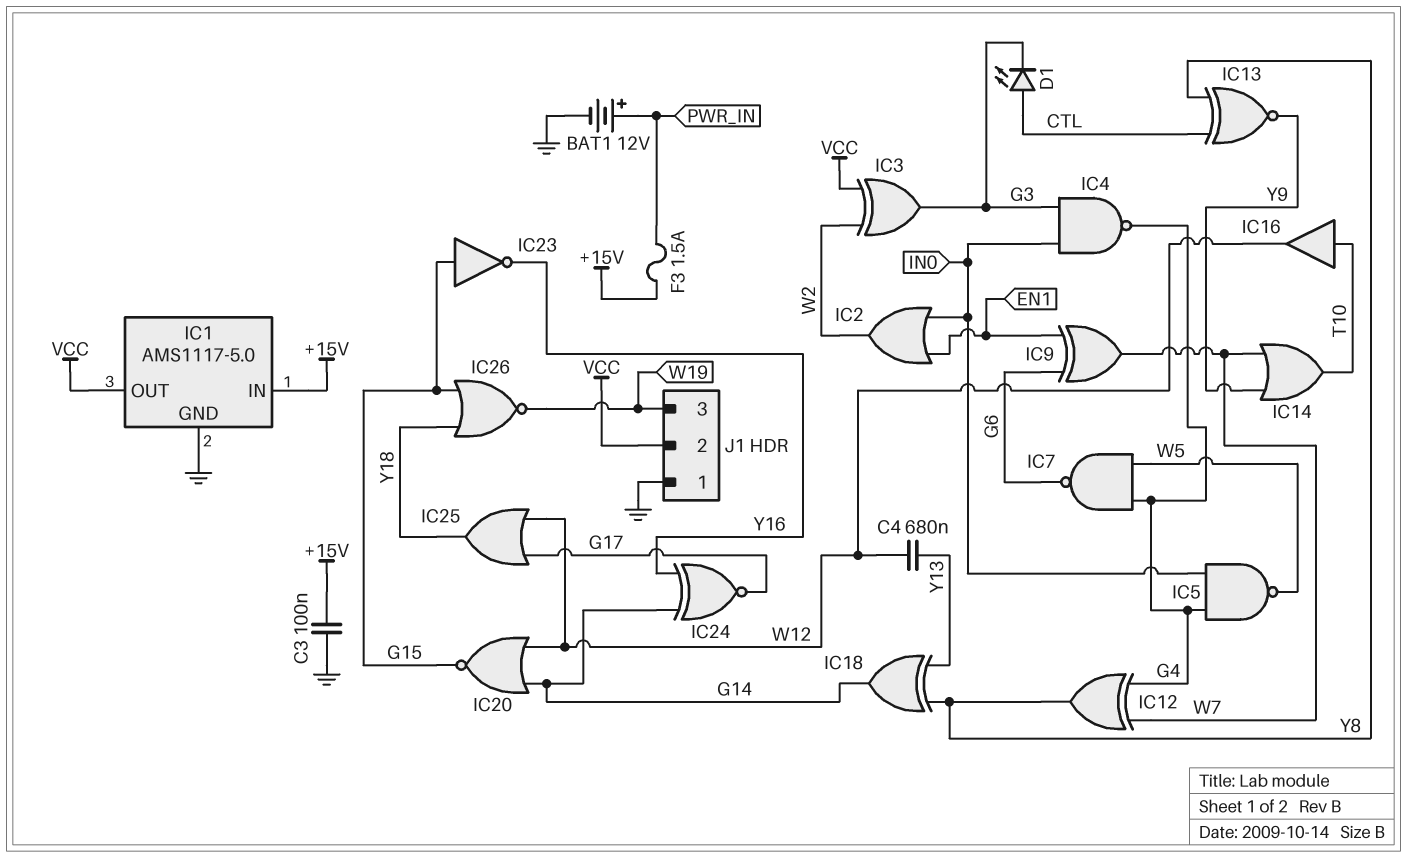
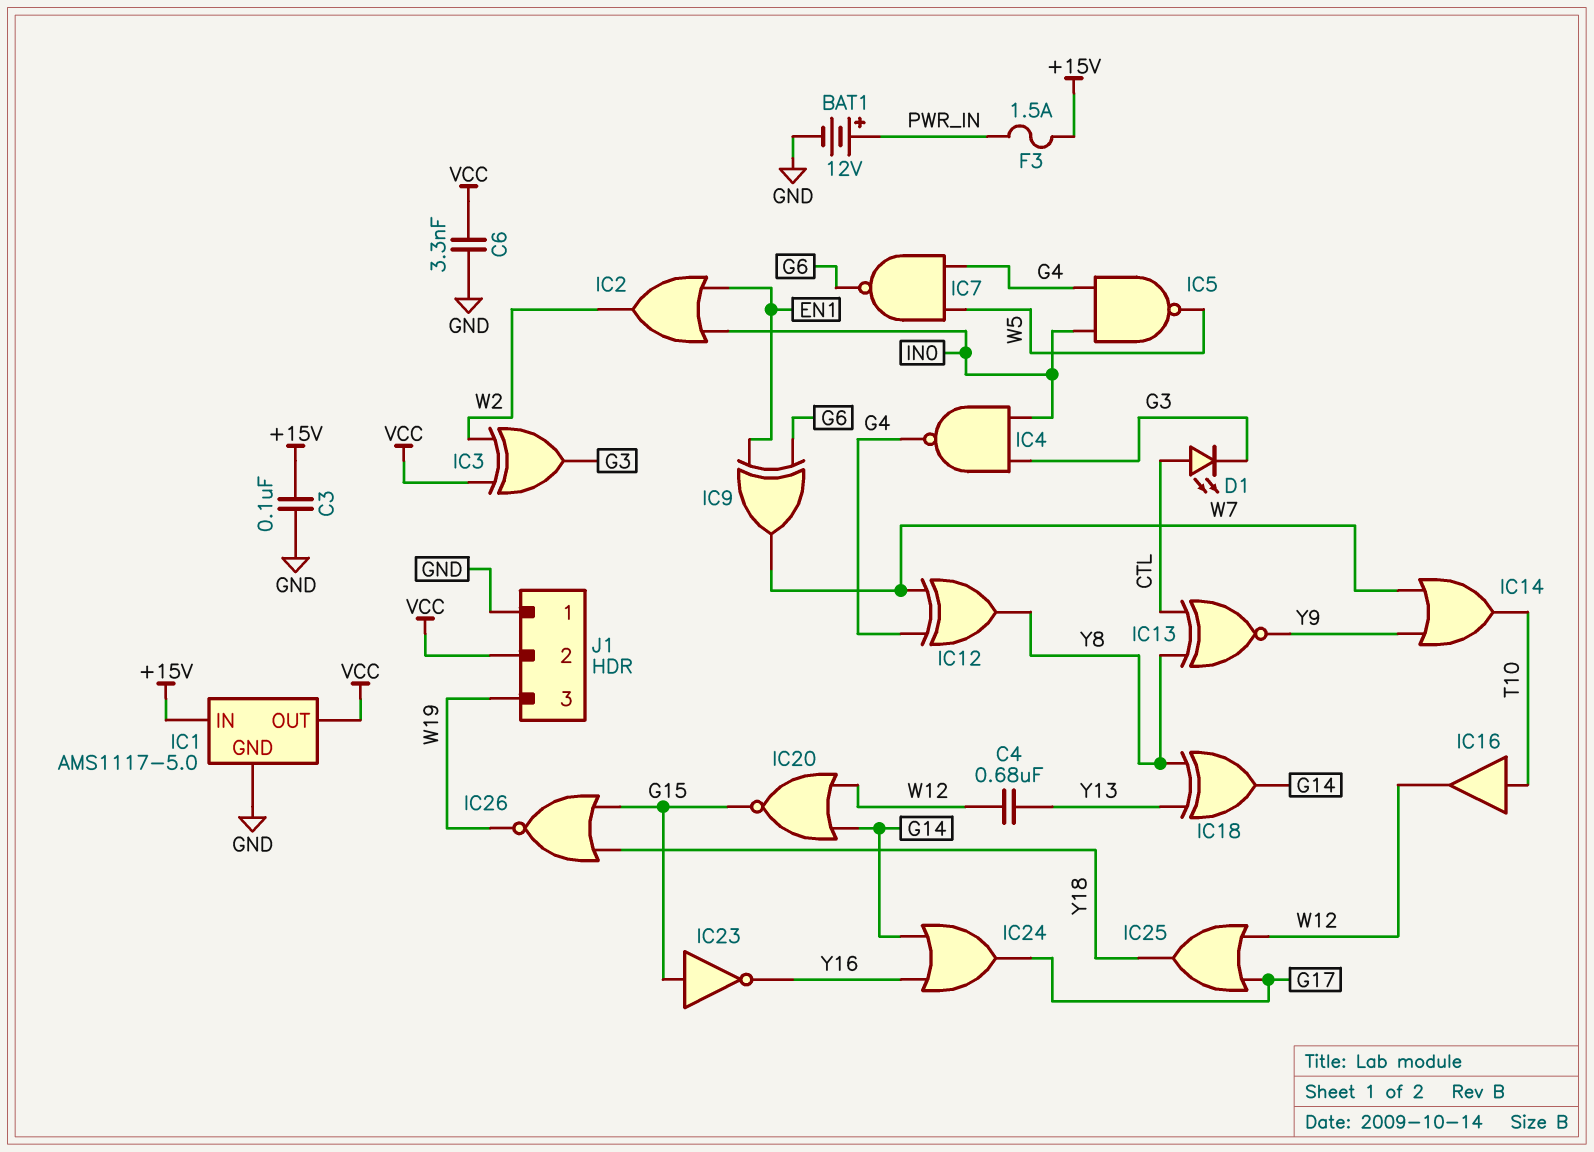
C6: none -> 3.3nF (GND, VCC)
IC24: XNOR (in G14, in Y16, out G17) -> OR (in G14, in Y16, out G17)

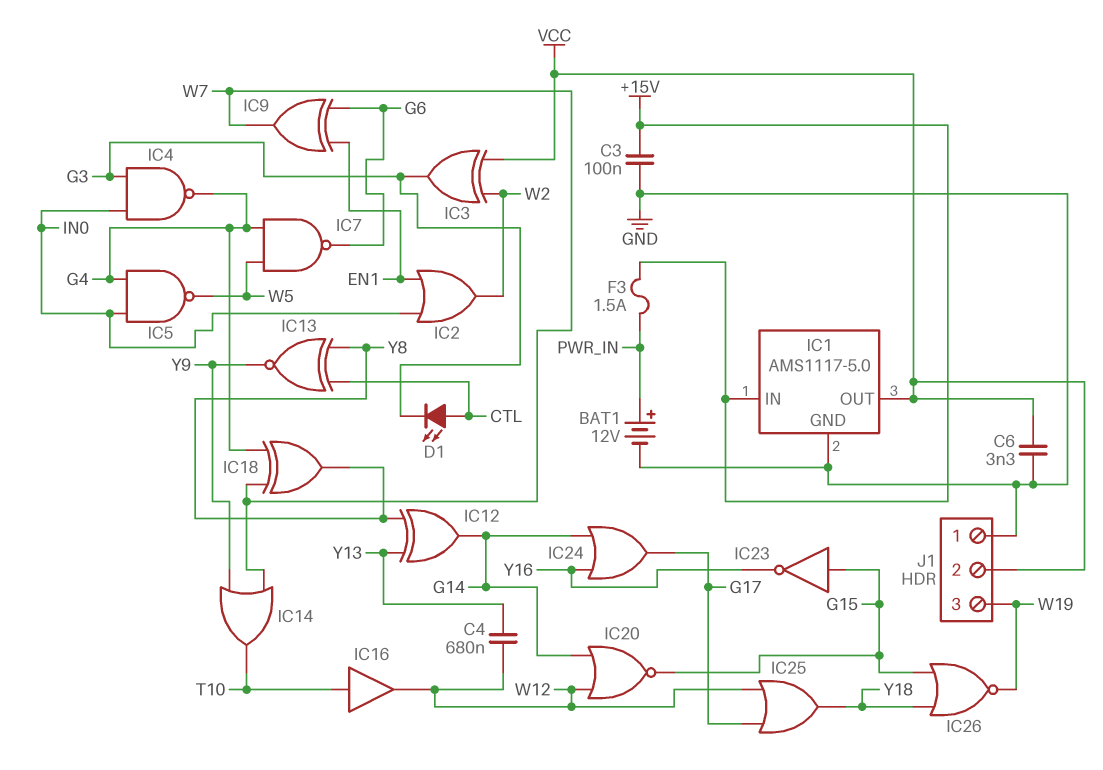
IC12: XOR (in G4, in W7, out Y8) -> XOR (in Y8, in Y13, out G14)
IC18: XOR (in Y8, in Y13, out G14) -> XOR (in G4, in W7, out Y8)

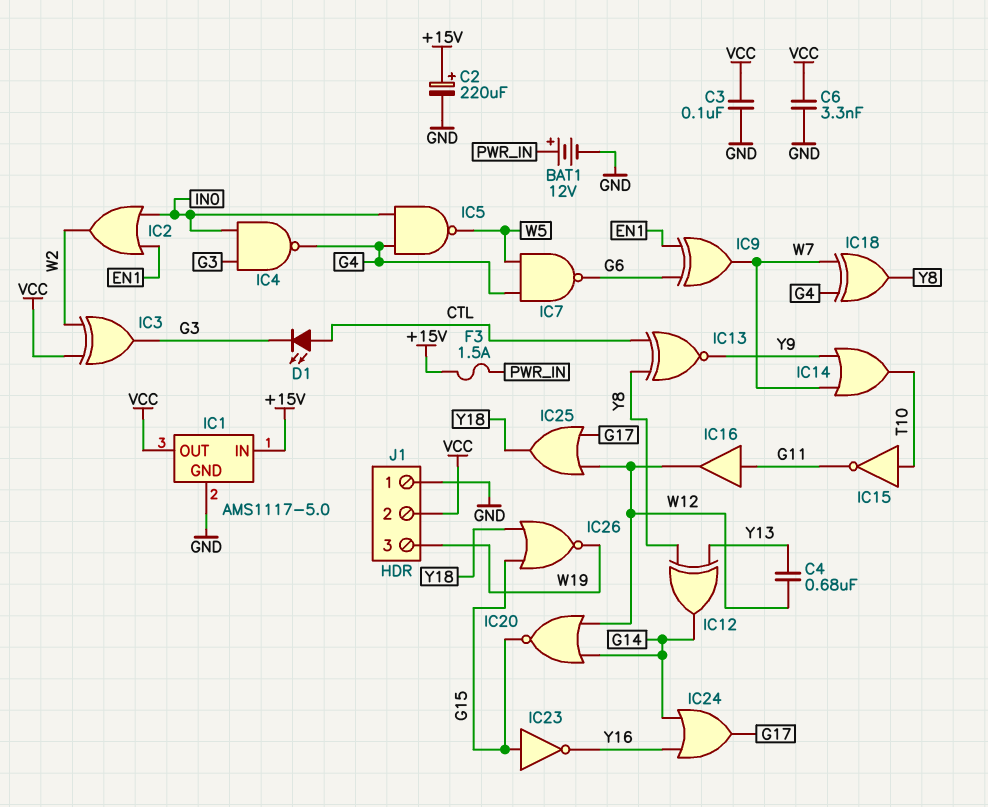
C2: none -> 220uF (plus +15V, minus GND)
C3: 100nF (+15V, GND) -> 100nF (GND, VCC)
IC15: none -> NOT (in T10, out G11)
IC16: buffer (in T10, out W12) -> buffer (in G11, out W12)

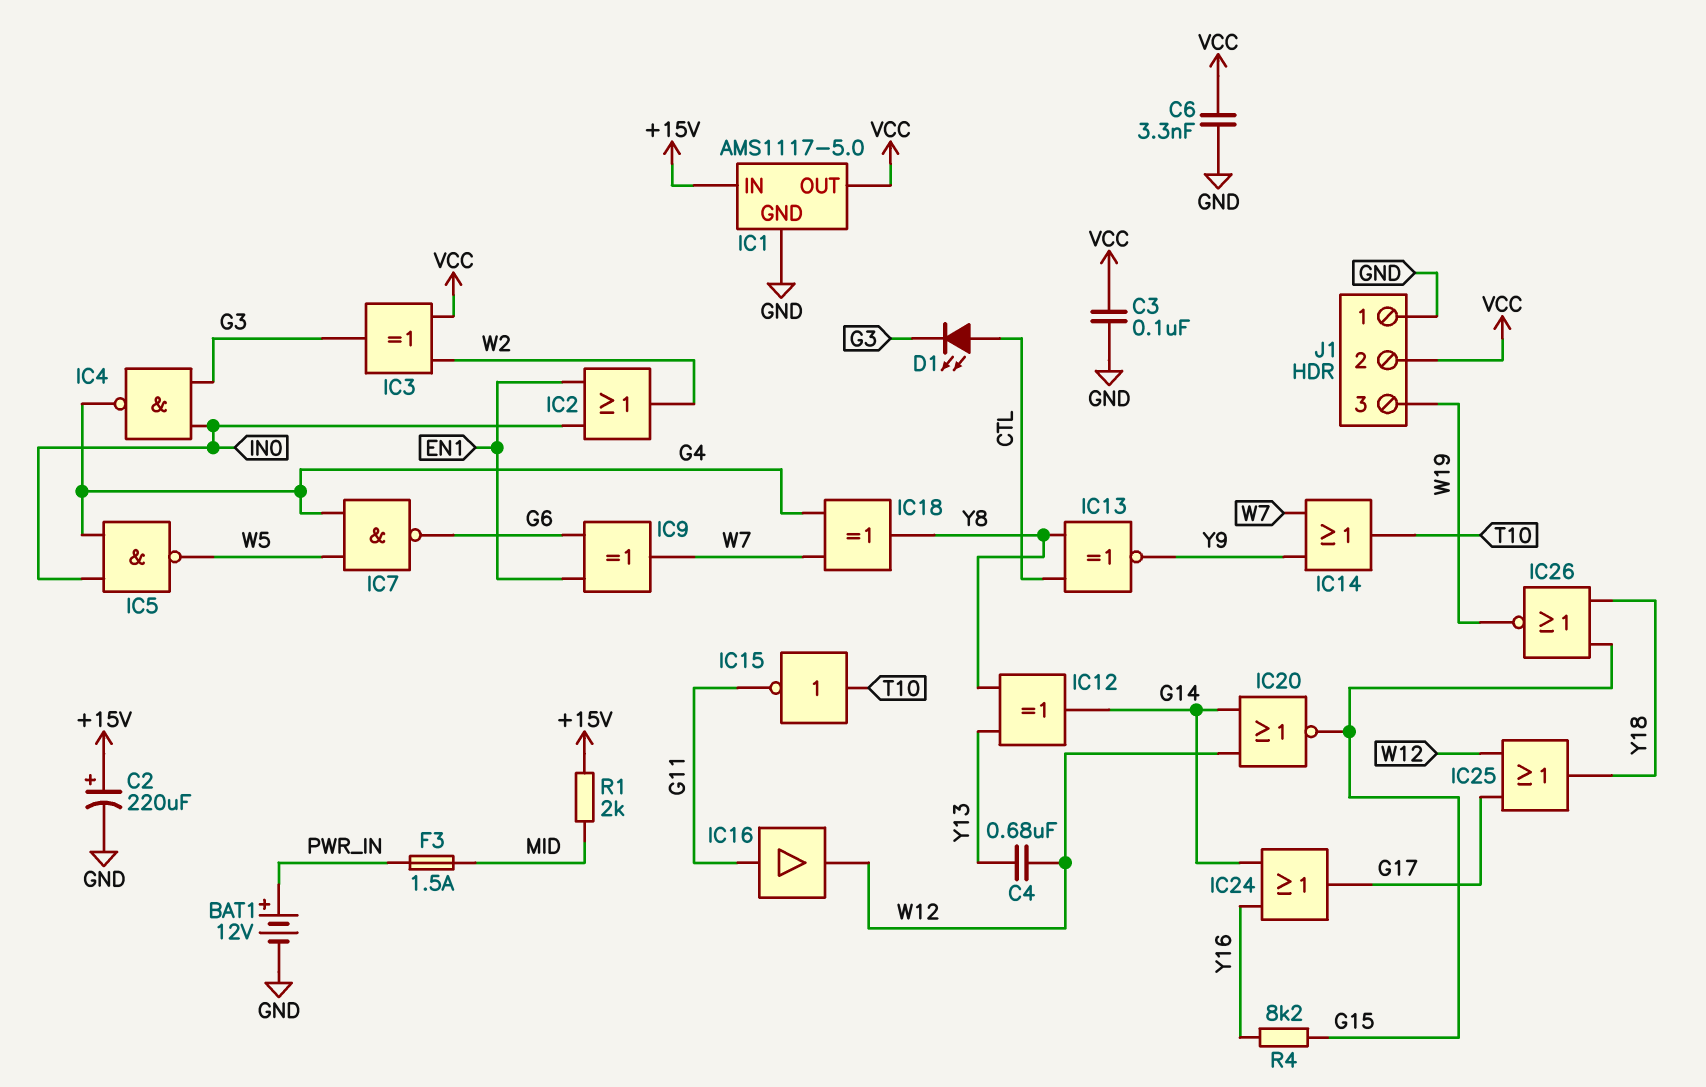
F3: 1.5A (+15V, PWR_IN) -> 1.5A (MID, PWR_IN)
IC23: NOT (in G15, out Y16) -> none
R1: none -> 2k (+15V, MID)
R4: none -> 8.2k (G15, Y16)

